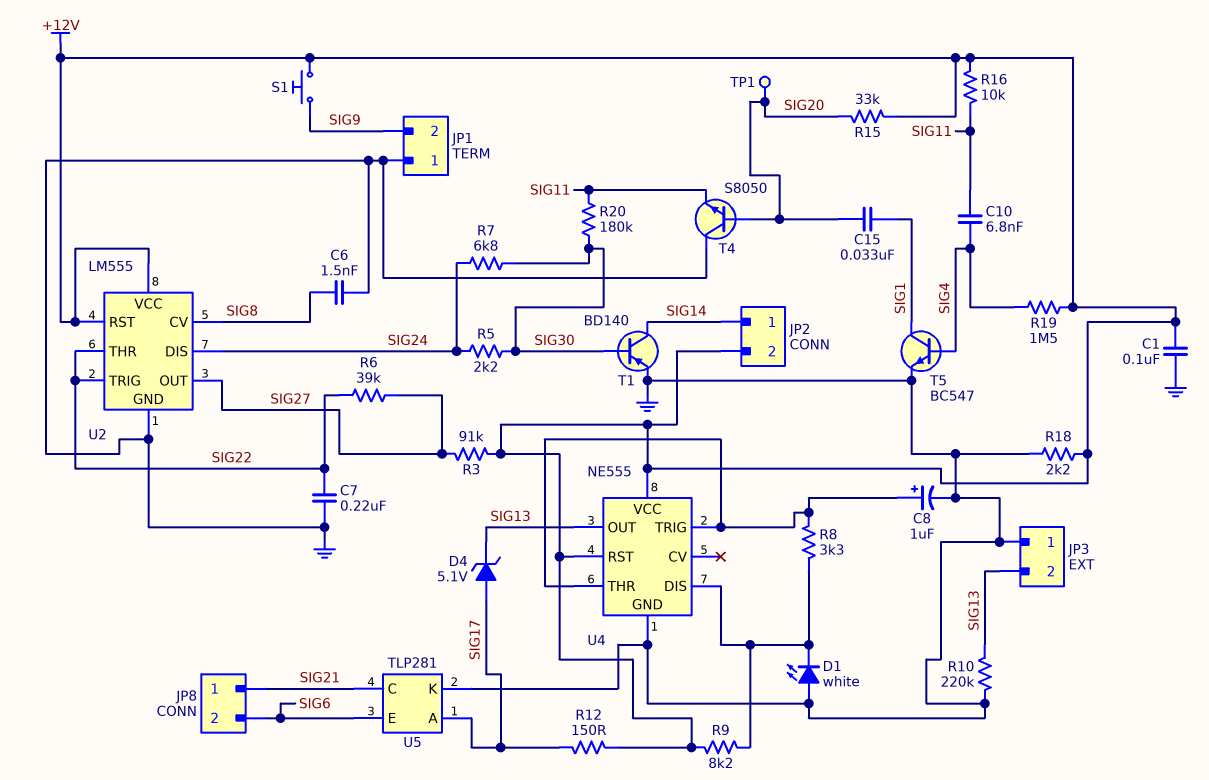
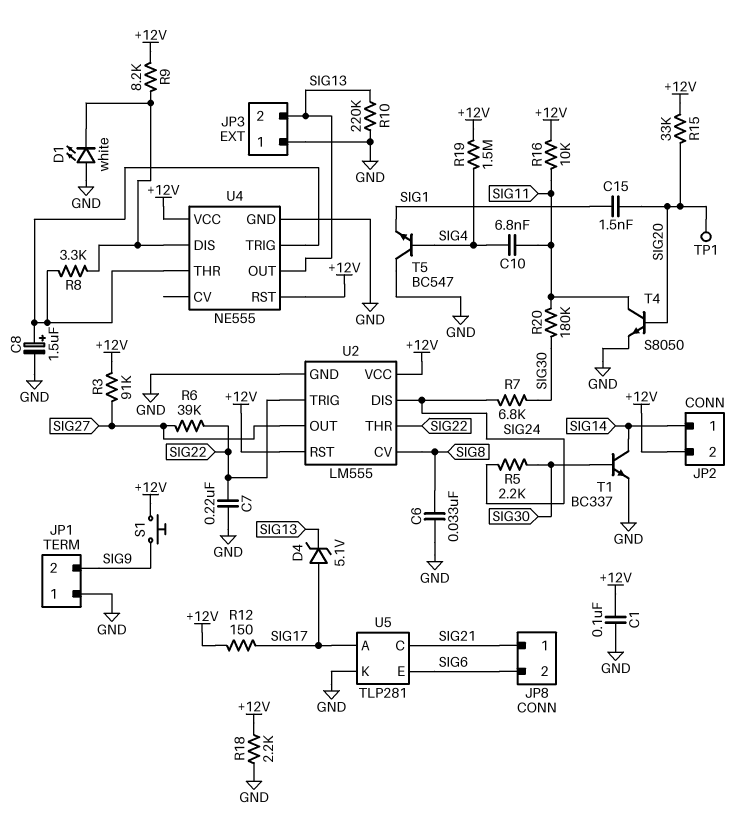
C6: 1.5nF (GND, SIG8) -> 33nF (GND, SIG8)
C8: 1uF (plus U4/THR, minus GND) -> 1.5uF (plus U4/THR, minus GND)
C15: 33nF (SIG1, SIG20) -> 1.5nF (SIG1, SIG20)
T1: PNP BD140 (B SIG30, C SIG14, E GND) -> NPN BC337 (B SIG30, C SIG14, E GND)
T4: NPN S8050 (B SIG20, C GND, E SIG11) -> NPN S8050 (B SIG20, C SIG11, E GND)
T5: NPN BC547 (B SIG4, C SIG1, E GND) -> NPN BC547 (B SIG4, C GND, E SIG1)

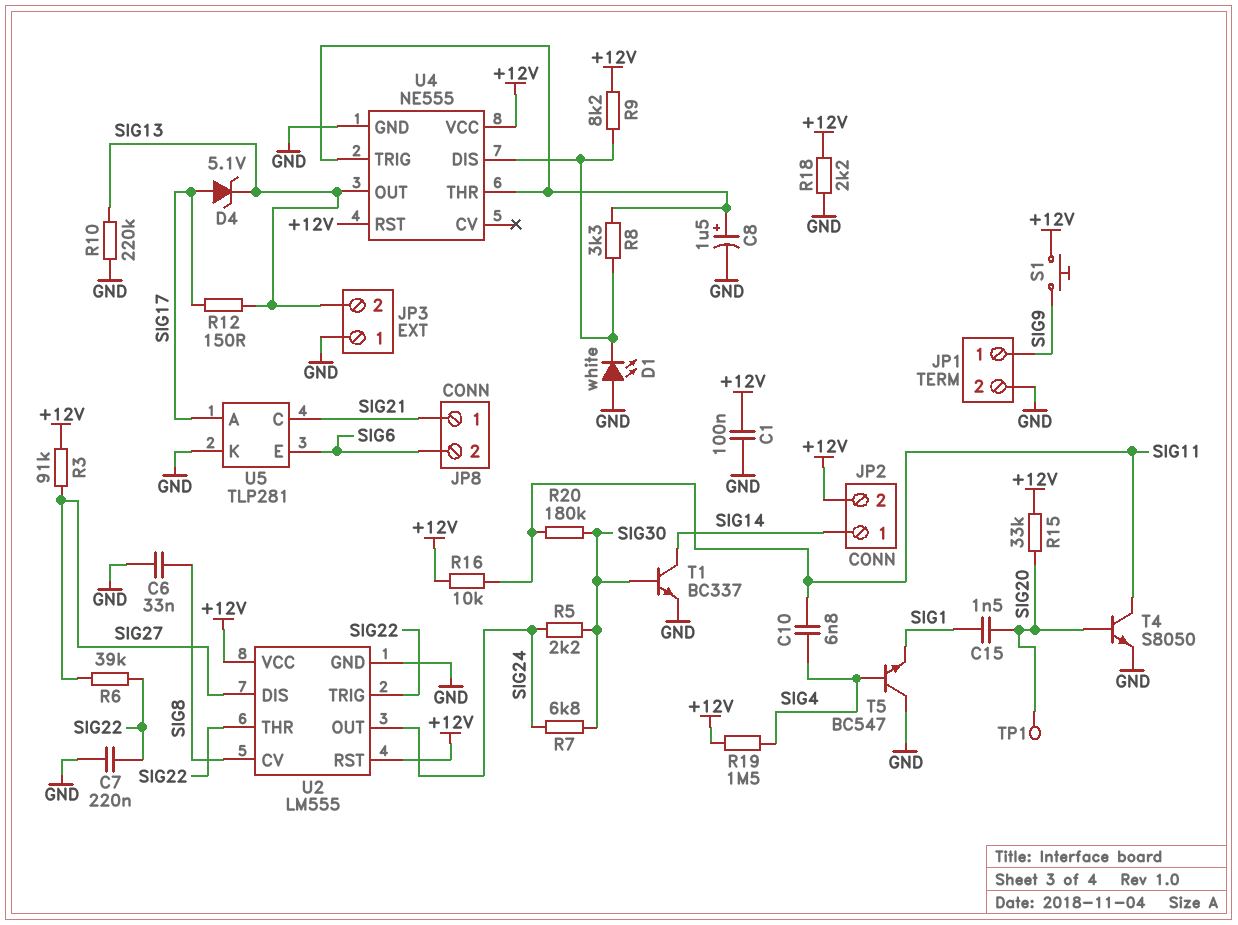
JP1 pin 1: GND -> SIG9
JP1 pin 2: SIG9 -> GND
R12: 150 (+12V, SIG17) -> 150 (SIG13, SIG17)
U2 pin DIS: SIG24 -> SIG27
U2 pin OUT: SIG27 -> SIG24

